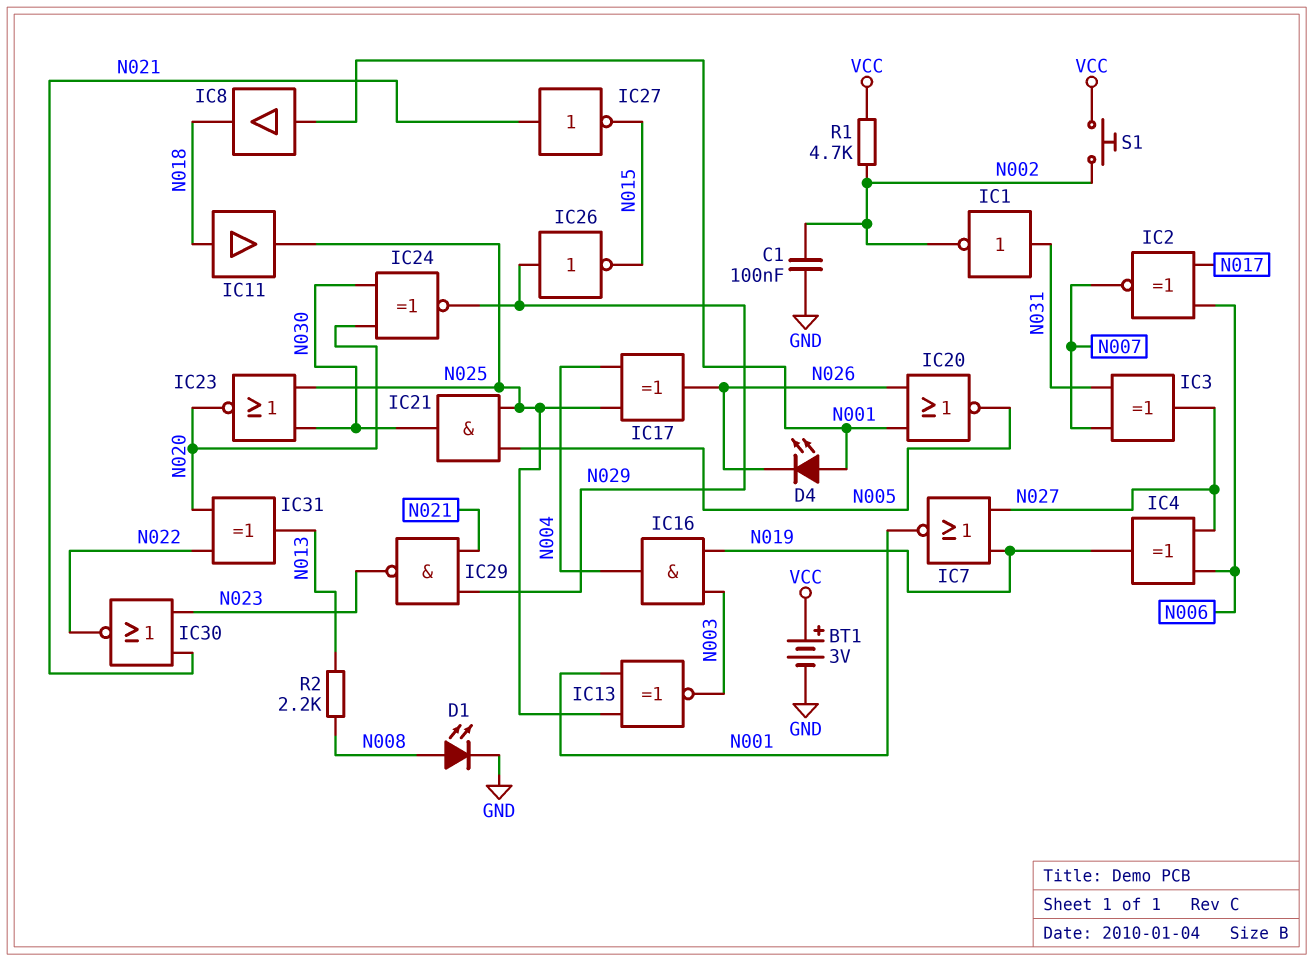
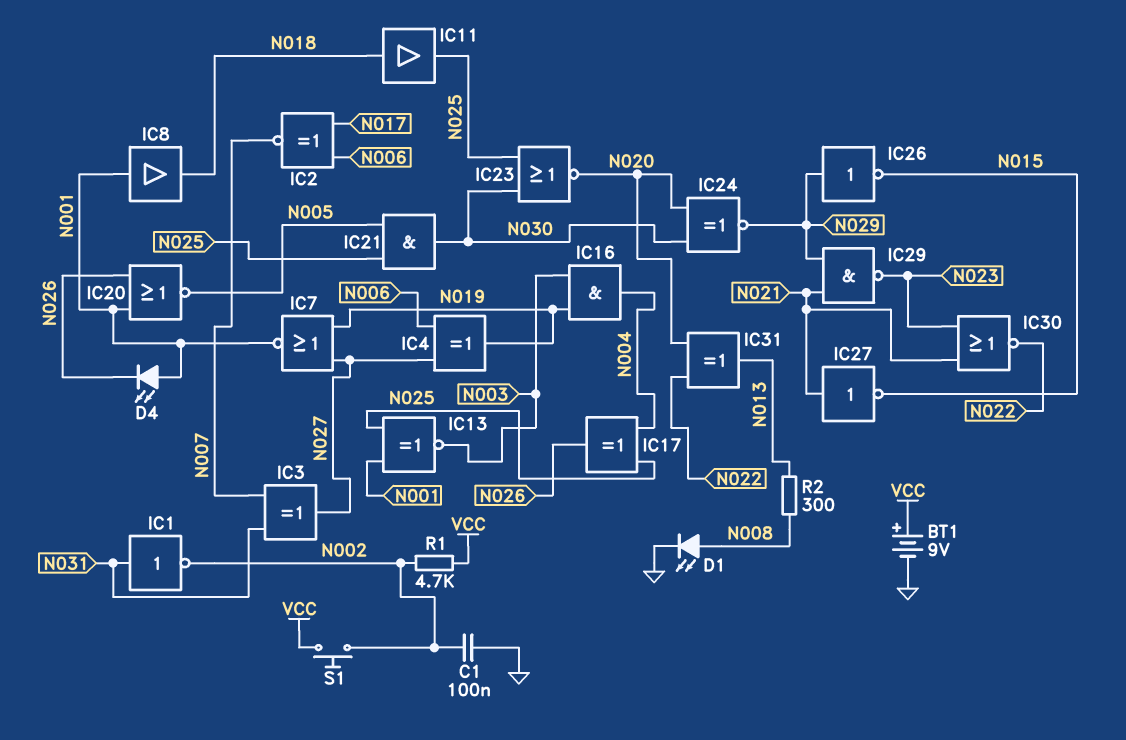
BT1: 3V (plus VCC, minus GND) -> 9V (plus VCC, minus GND)
R2: 2.2k (N008, N013) -> 300 (N008, N013)

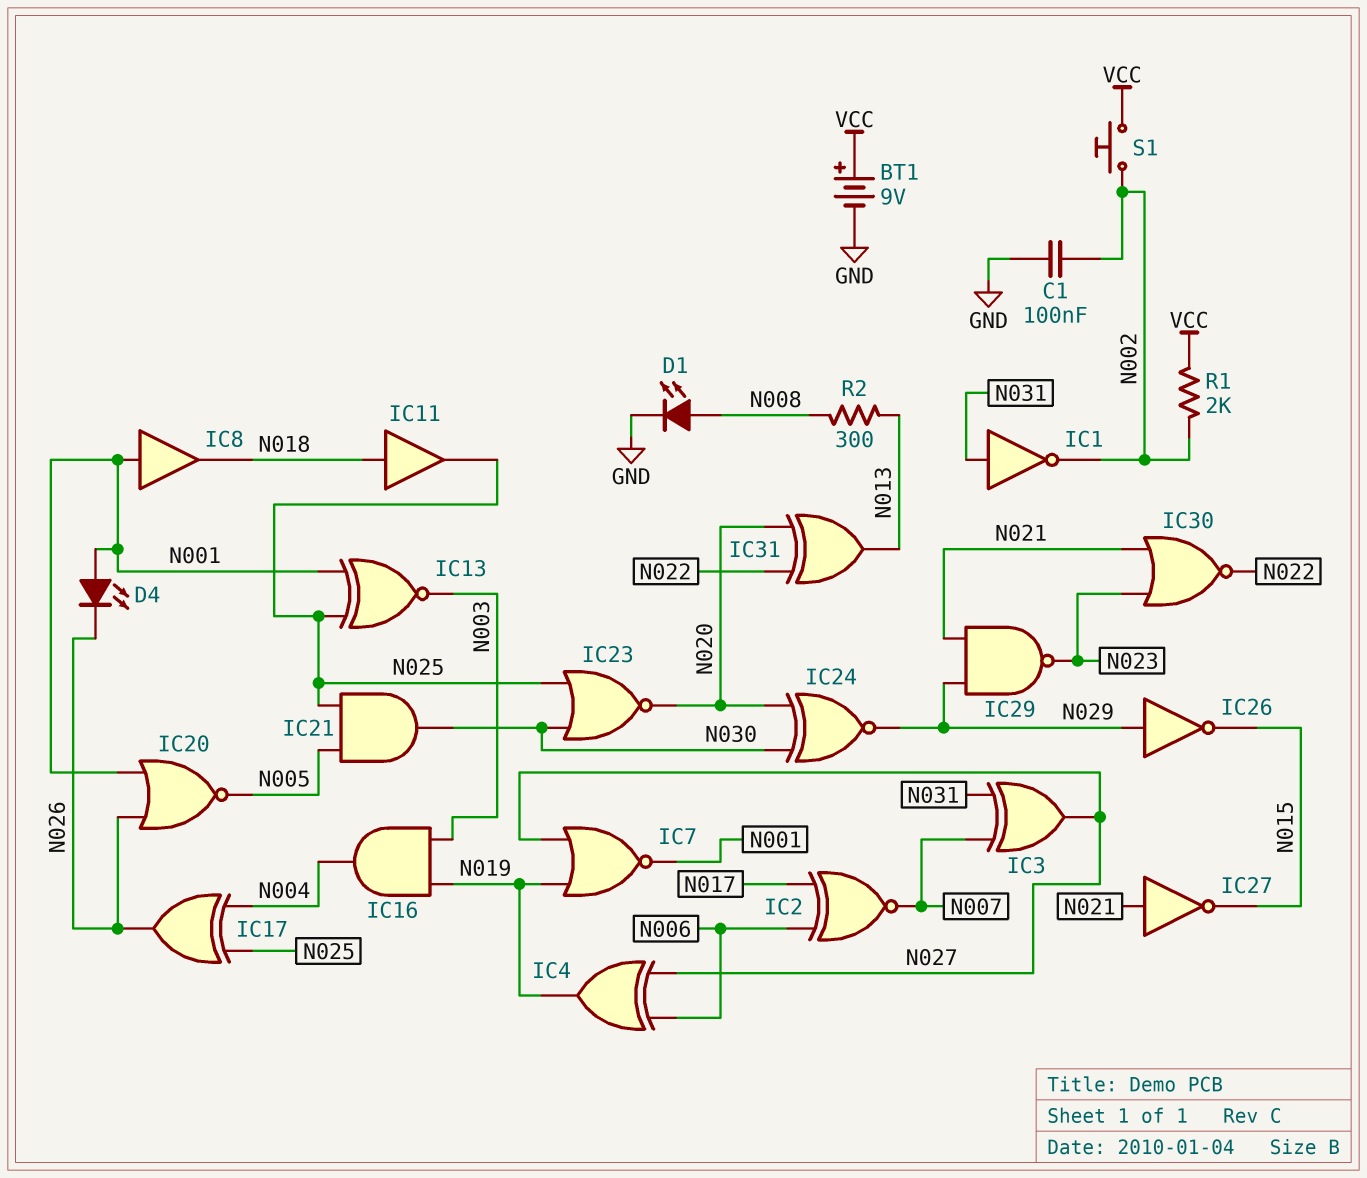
R1: 4.7k (N002, VCC) -> 2k (N002, VCC)

